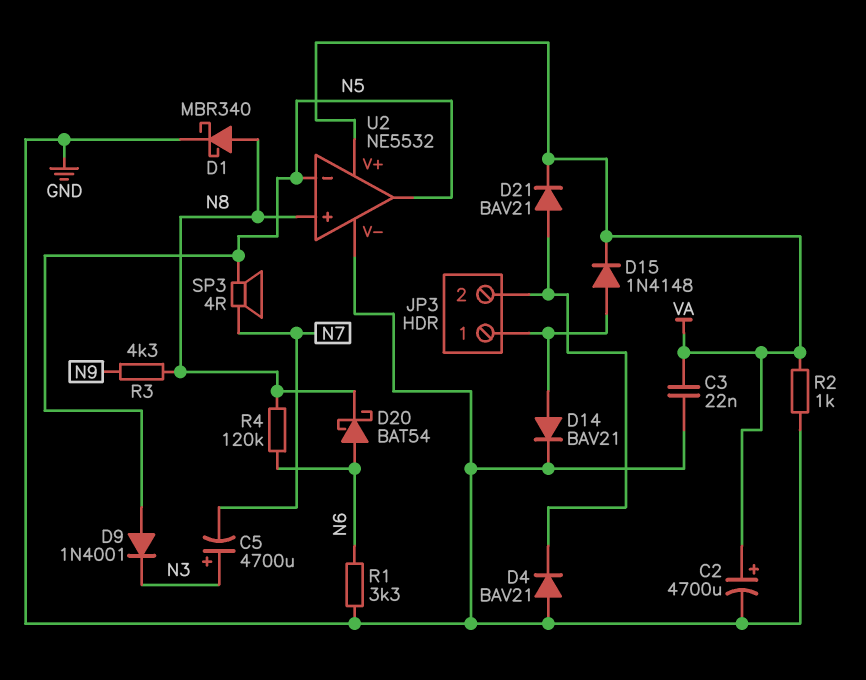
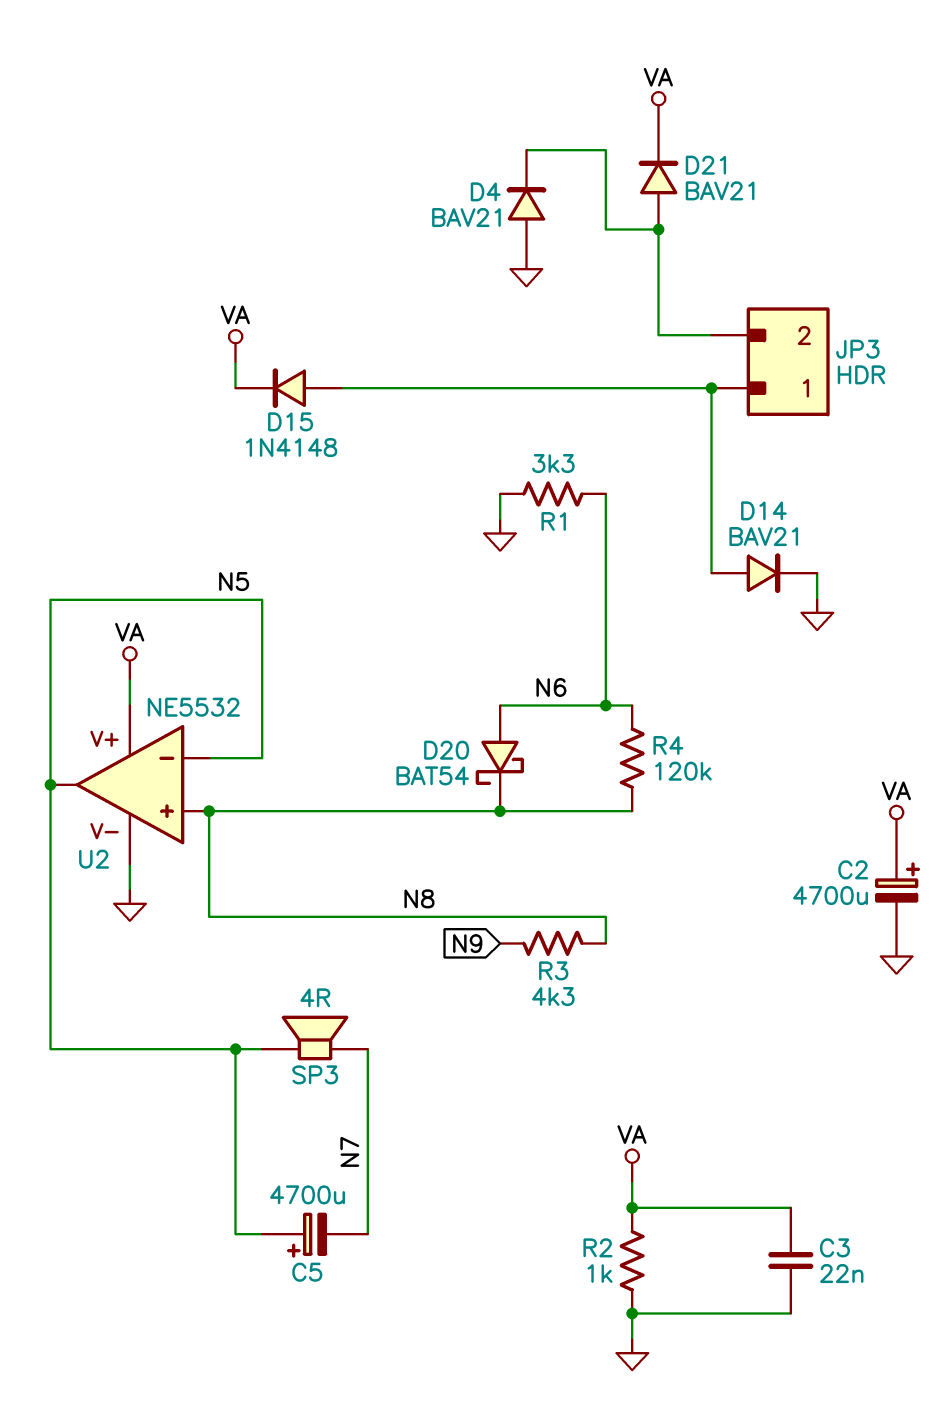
C5: 4700uF (plus N3, minus N7) -> 4700uF (plus N5, minus N7)
D1: schottky MBR340 (A N8, K GND) -> none
D9: diode 1N4001 (A N5, K N3) -> none

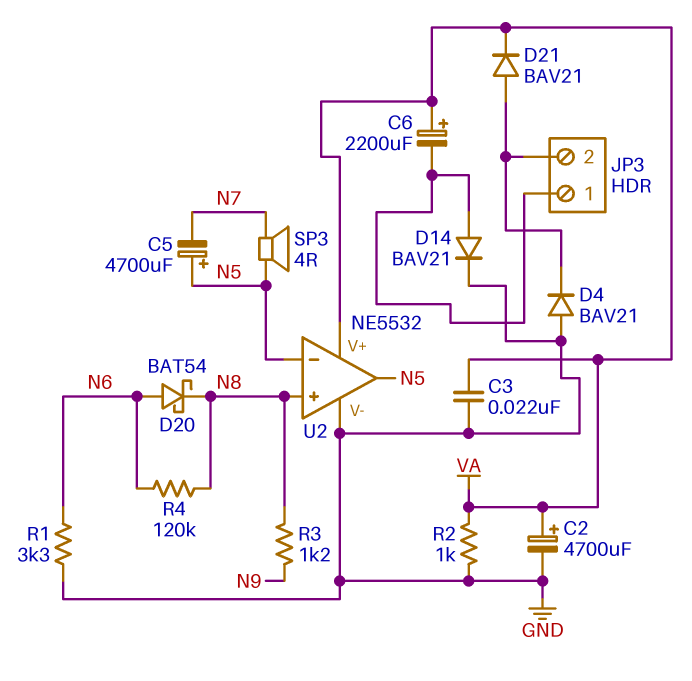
C6: none -> 2200uF (plus VA, minus JP3/1)
D15: diode 1N4148 (A JP3/1, K VA) -> none
R3: 4.3k (N8, N9) -> 1.2k (N8, N9)

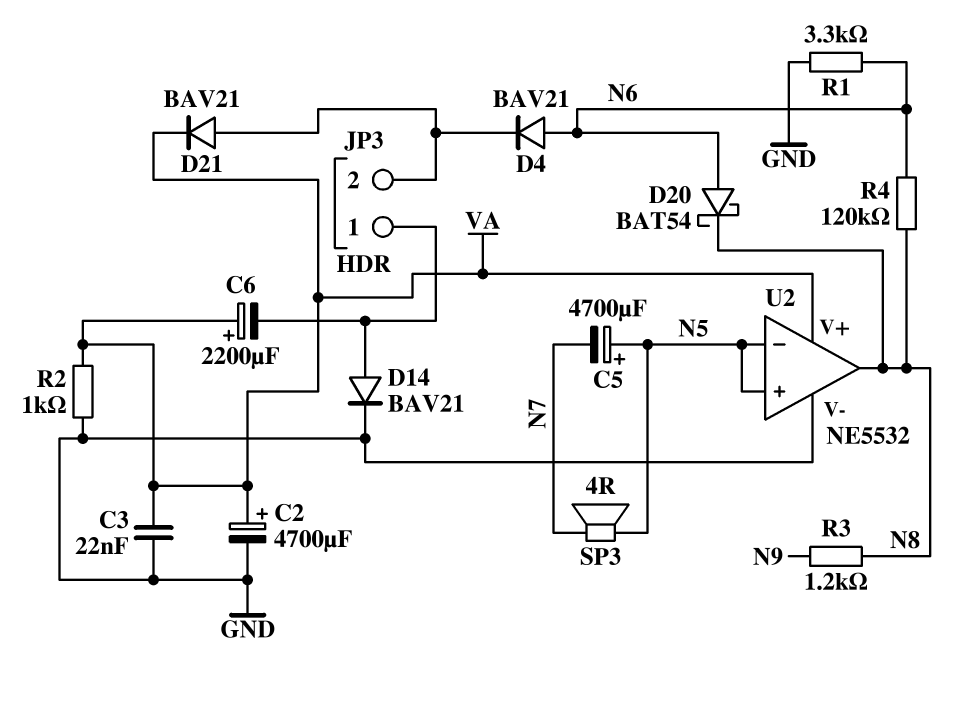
D4: diode BAV21 (A GND, K JP3/2) -> diode BAV21 (A N6, K JP3/2)
U2 pin in+: N8 -> N5
U2 pin out: N5 -> N8

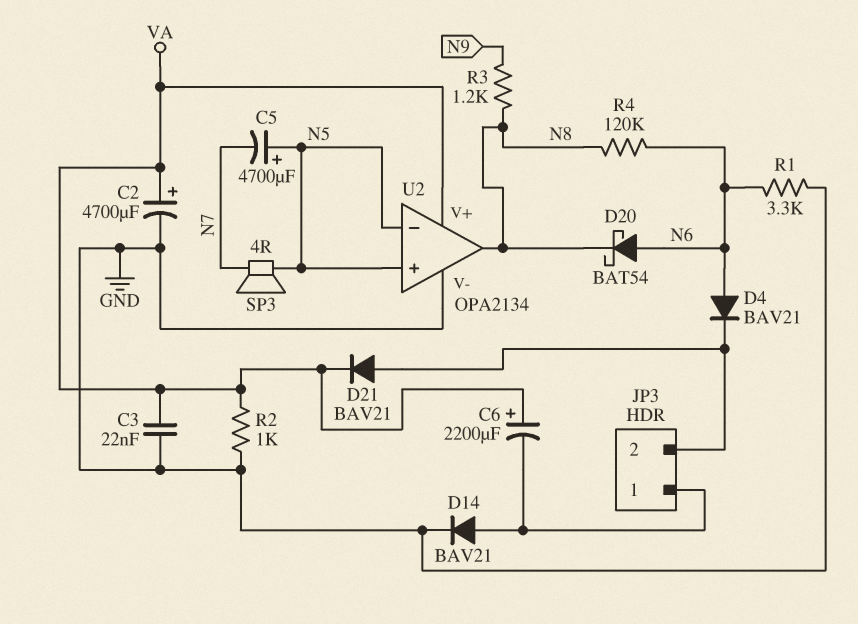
U2: NE5532 -> OPA2134

